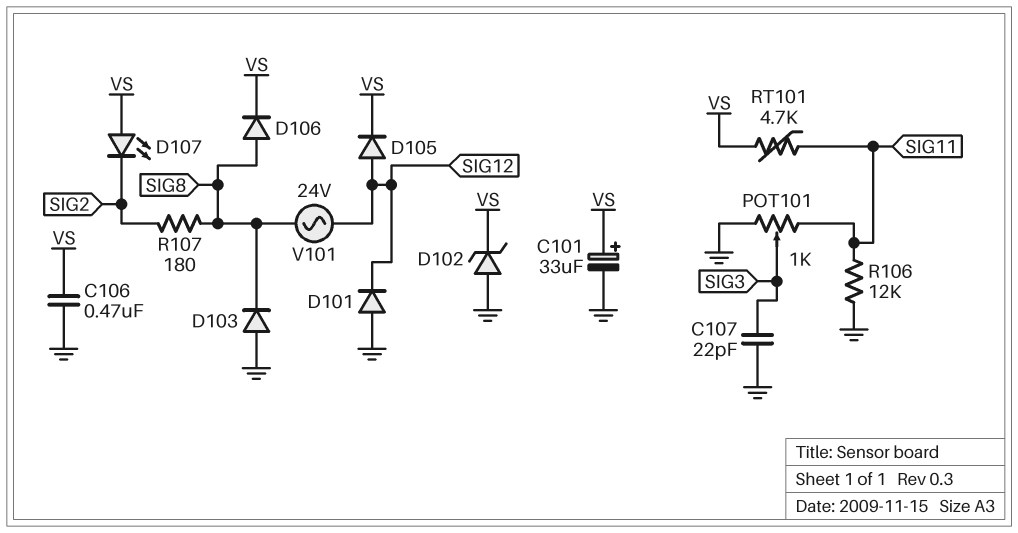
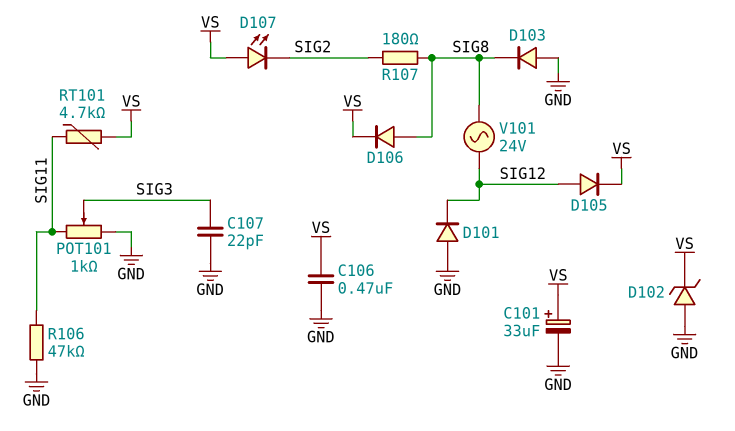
R106: 12k (GND, SIG11) -> 47k (GND, SIG11)

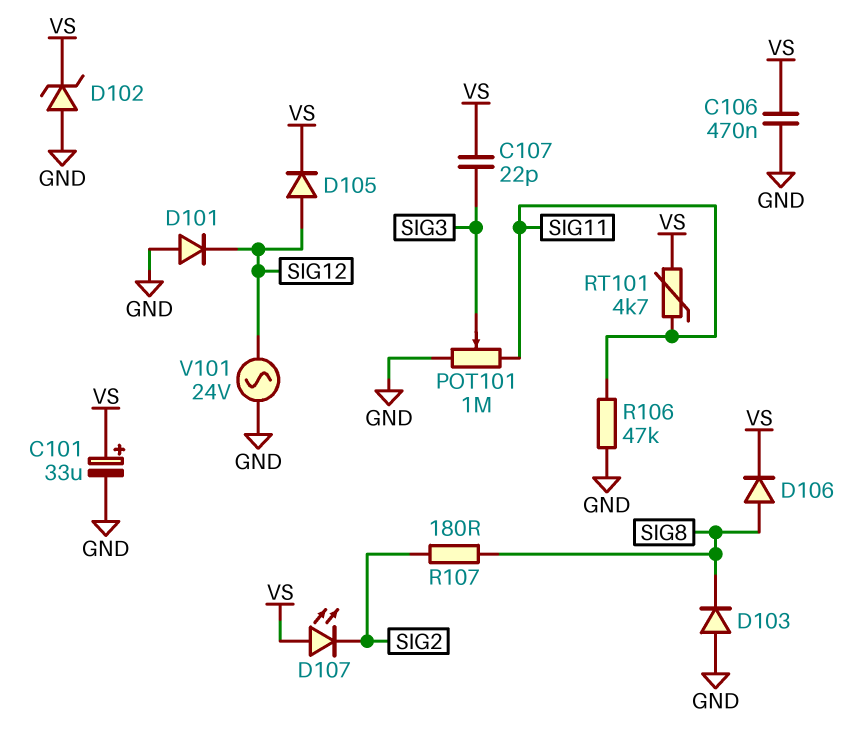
C107: 22pF (GND, SIG3) -> 22pF (SIG3, VS)
POT101: 1k (GND, SIG11, wiper SIG3) -> 1M (GND, SIG11, wiper SIG3)
V101: AC 24V (SIG8, SIG12) -> AC 24V (GND, SIG12)

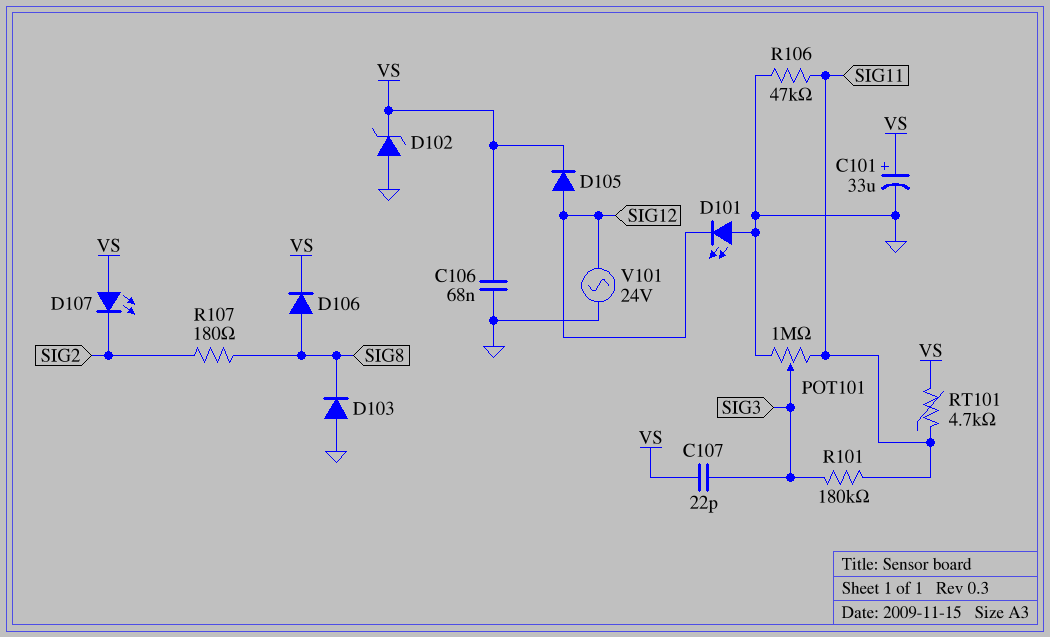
C106: 470nF (GND, VS) -> 68nF (GND, VS)
D101: diode (A GND, K SIG12) -> LED (A GND, K SIG12)
R101: none -> 180k (SIG3, SIG11)

